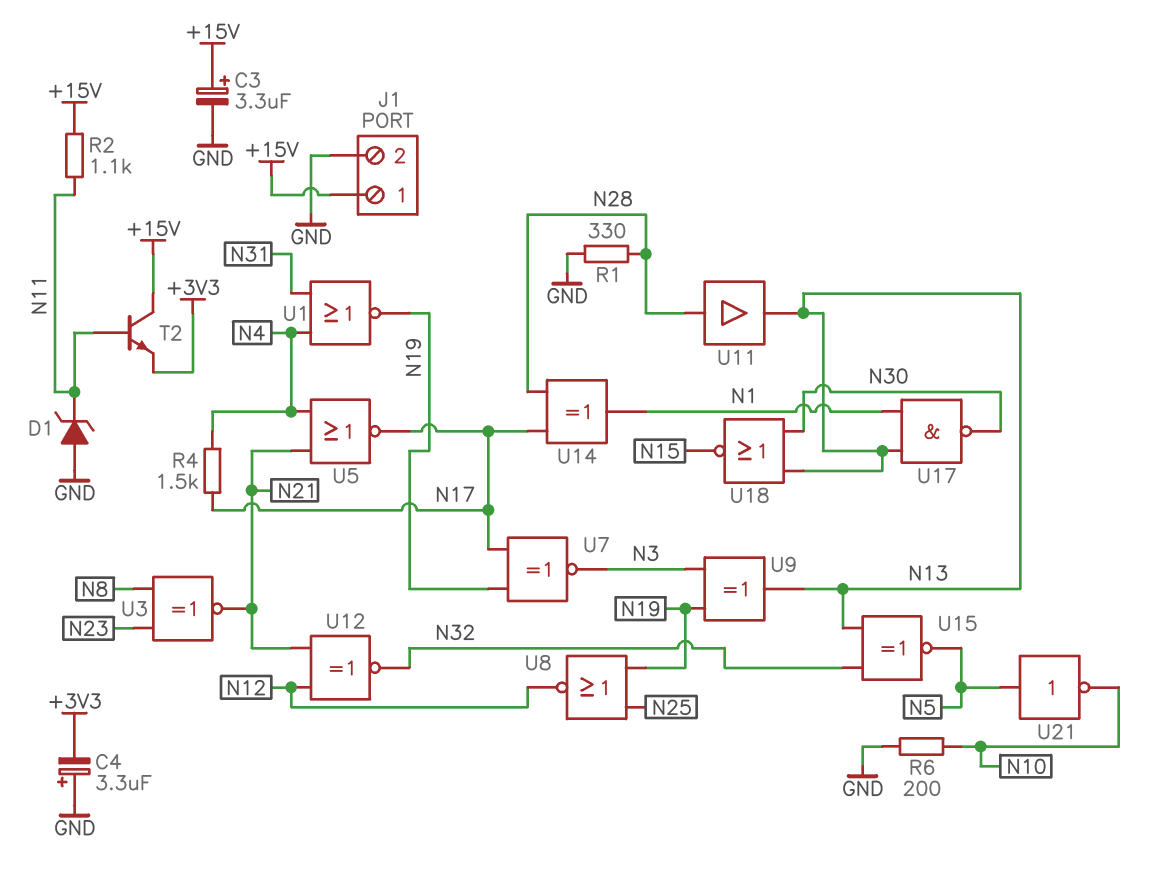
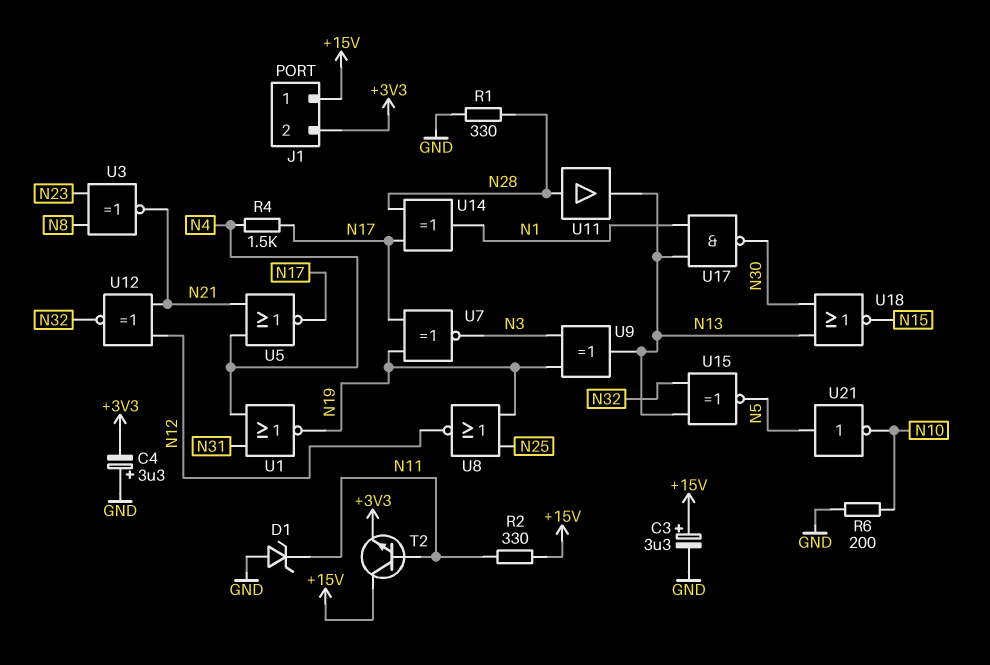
J1 pin 2: GND -> +3V3
R2: 1.1k (+15V, N11) -> 330 (+15V, N11)

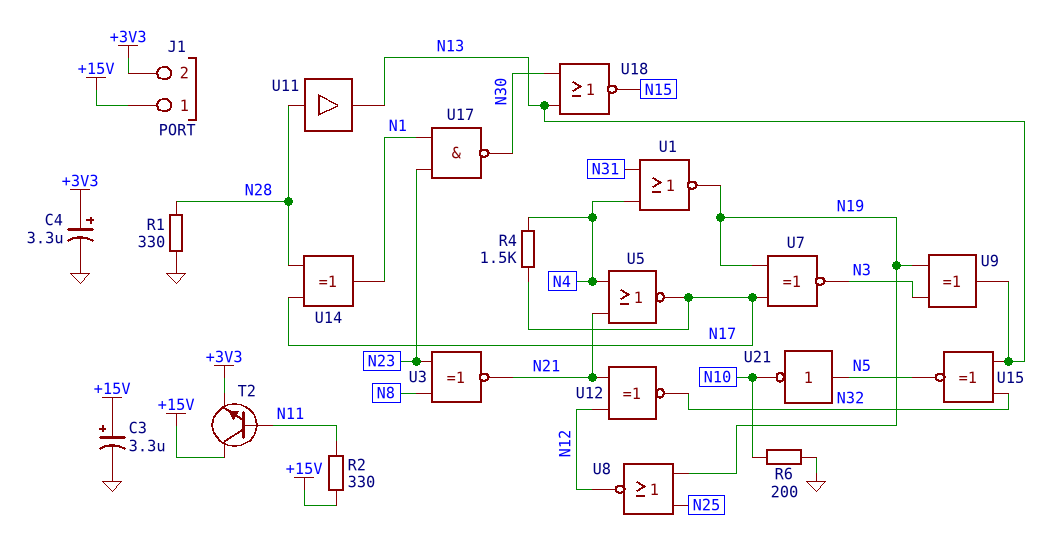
C4: 3.3uF (plus GND, minus +3V3) -> 3.3uF (plus +3V3, minus GND)
D1: zener (A GND, K N11) -> none
U17: NAND (in N1, in N13, out N30) -> NAND (in N1, in N23, out N30)

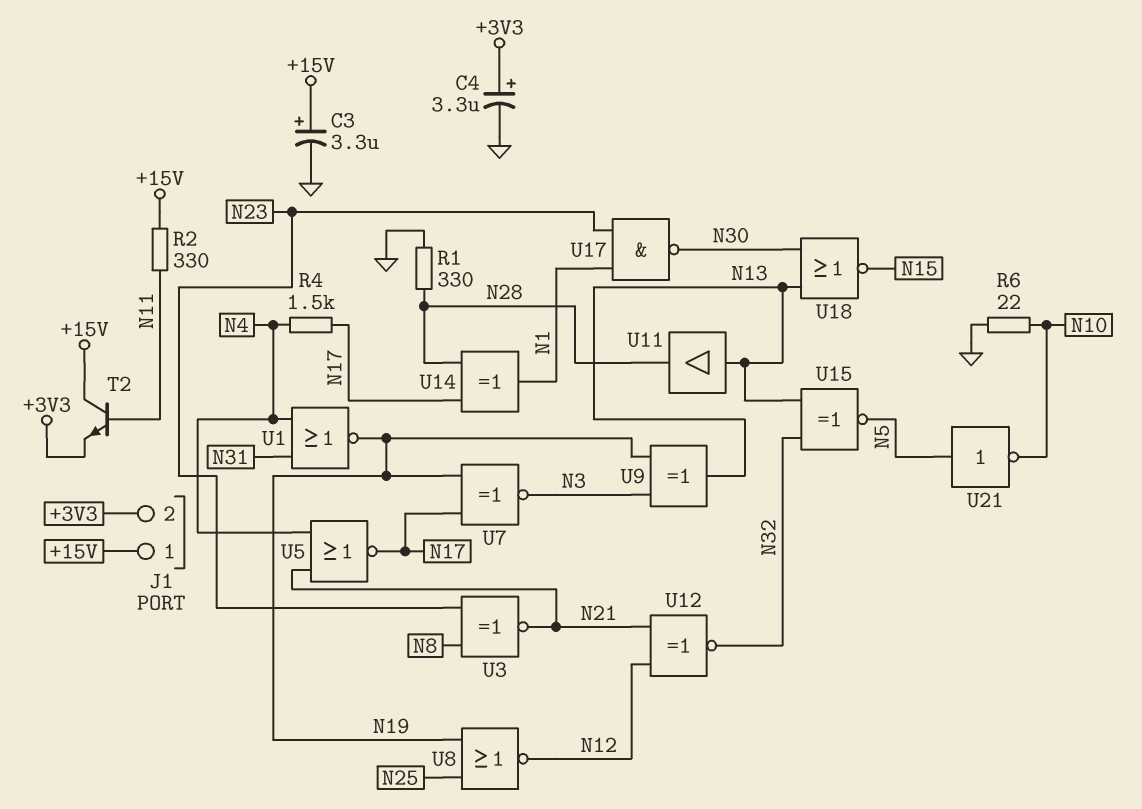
R6: 200 (GND, N10) -> 22 (GND, N10)
U11: buffer (in N28, out N13) -> buffer (in N13, out N28)

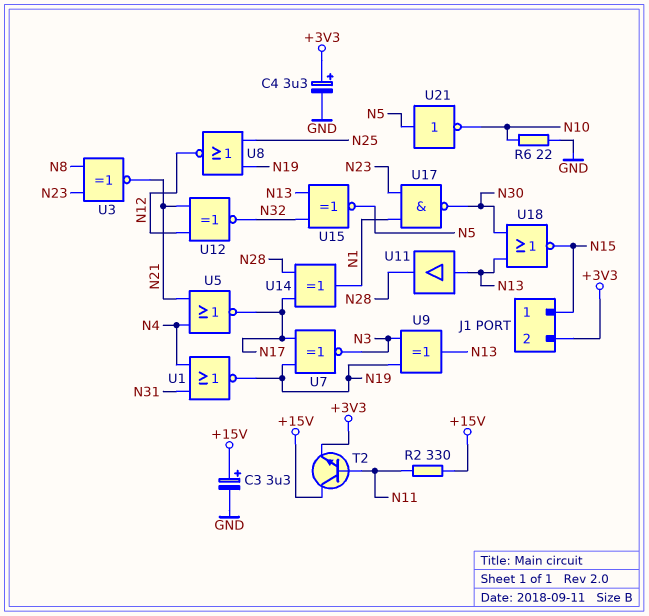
J1 pin 1: +15V -> N15
R1: 330 (GND, N28) -> none
R4: 1.5k (N4, N17) -> none

